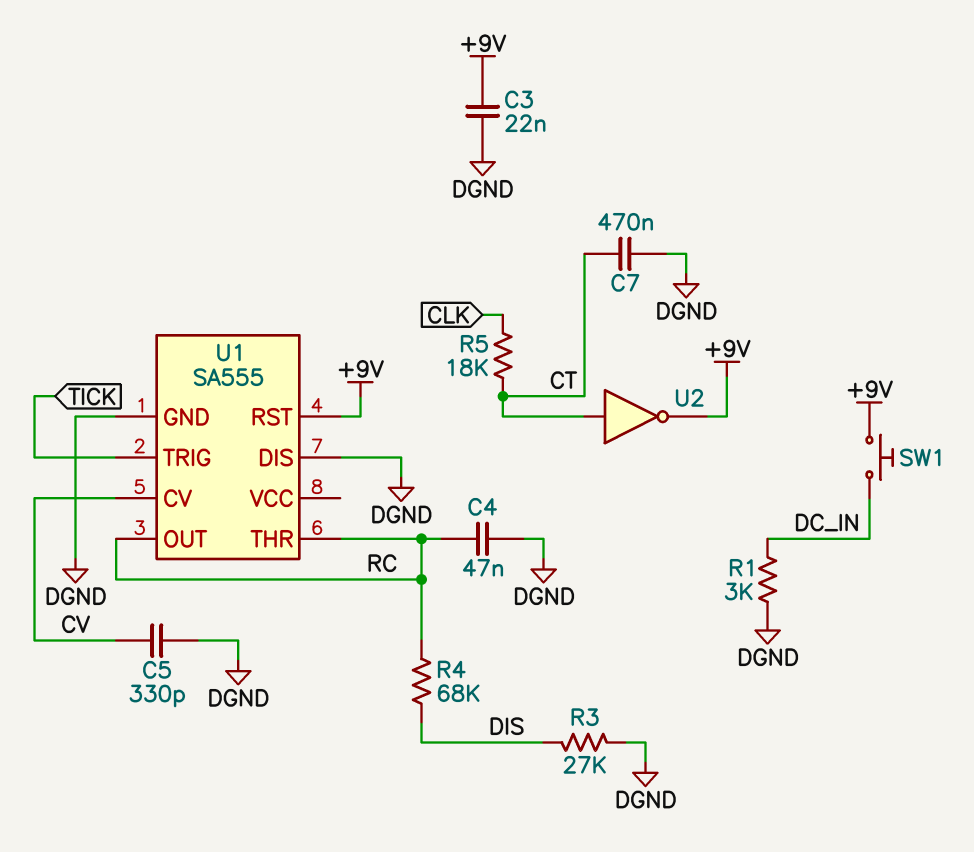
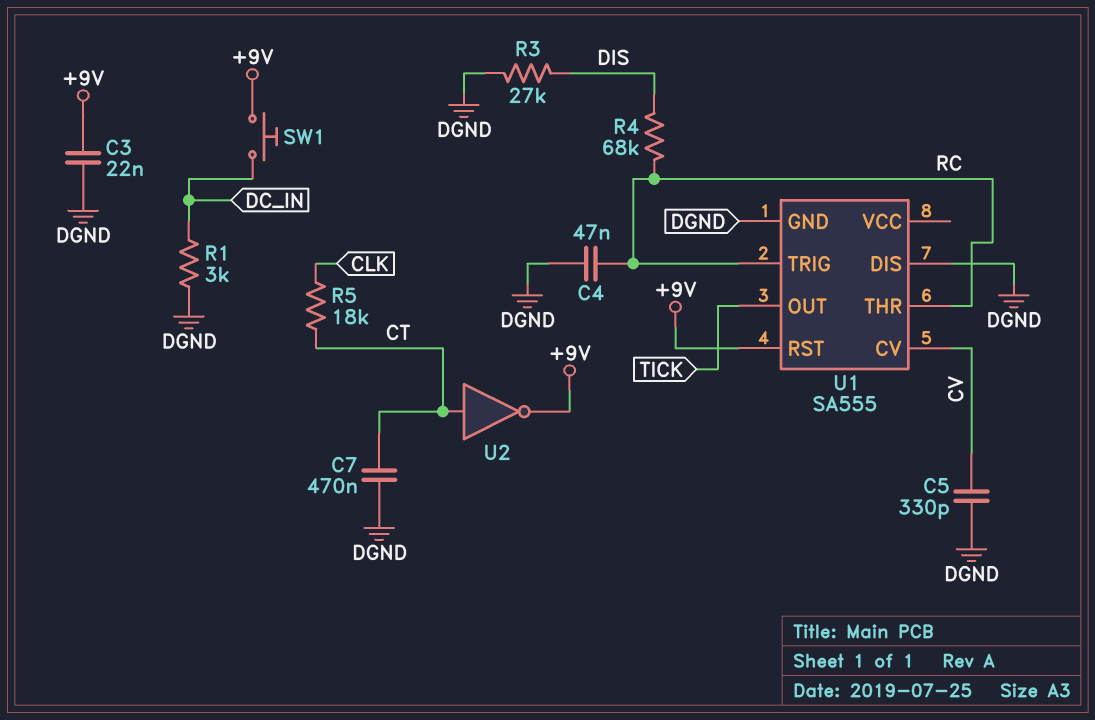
U1 pin OUT: RC -> TICK
U1 pin TRIG: TICK -> RC

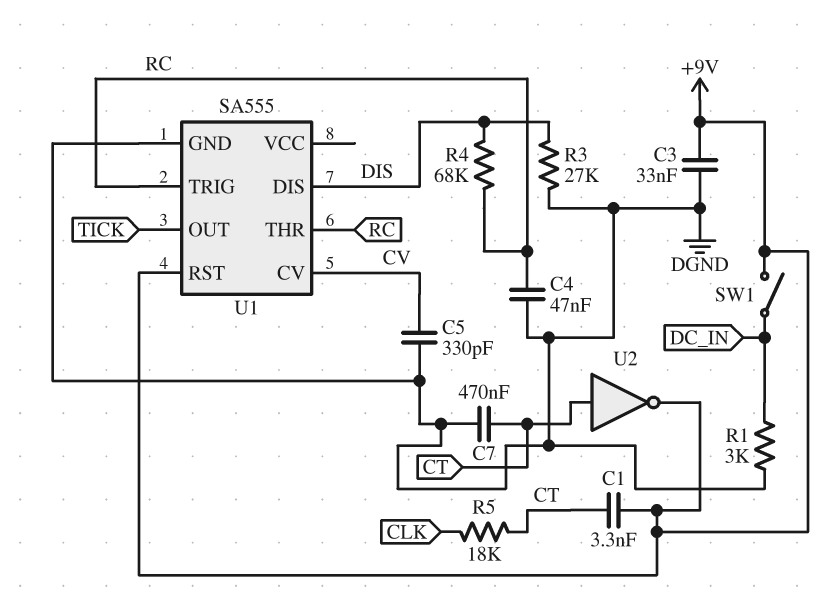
C1: none -> 3.3nF (+9V, CT)
C3: 22nF (+9V, DGND) -> 33nF (+9V, DGND)
SW1: button (+9V, DC_IN) -> switch (+9V, DC_IN)
U1 pin DIS: DGND -> DIS

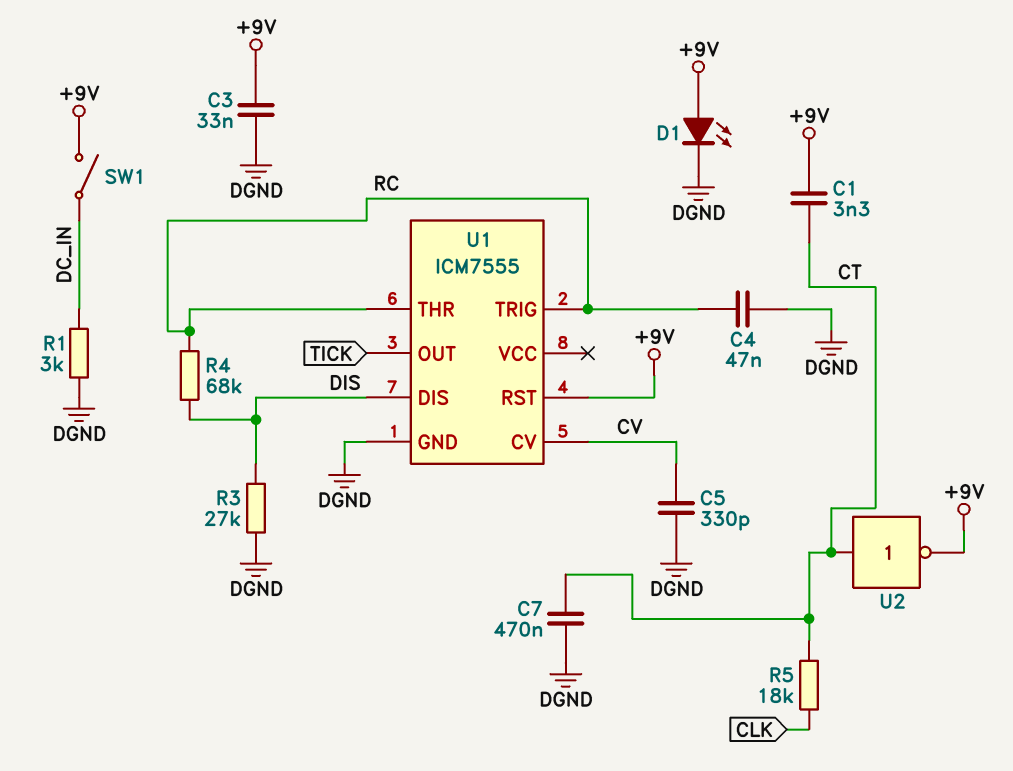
D1: none -> LED (A +9V, K DGND)
U1: SA555 -> ICM7555

